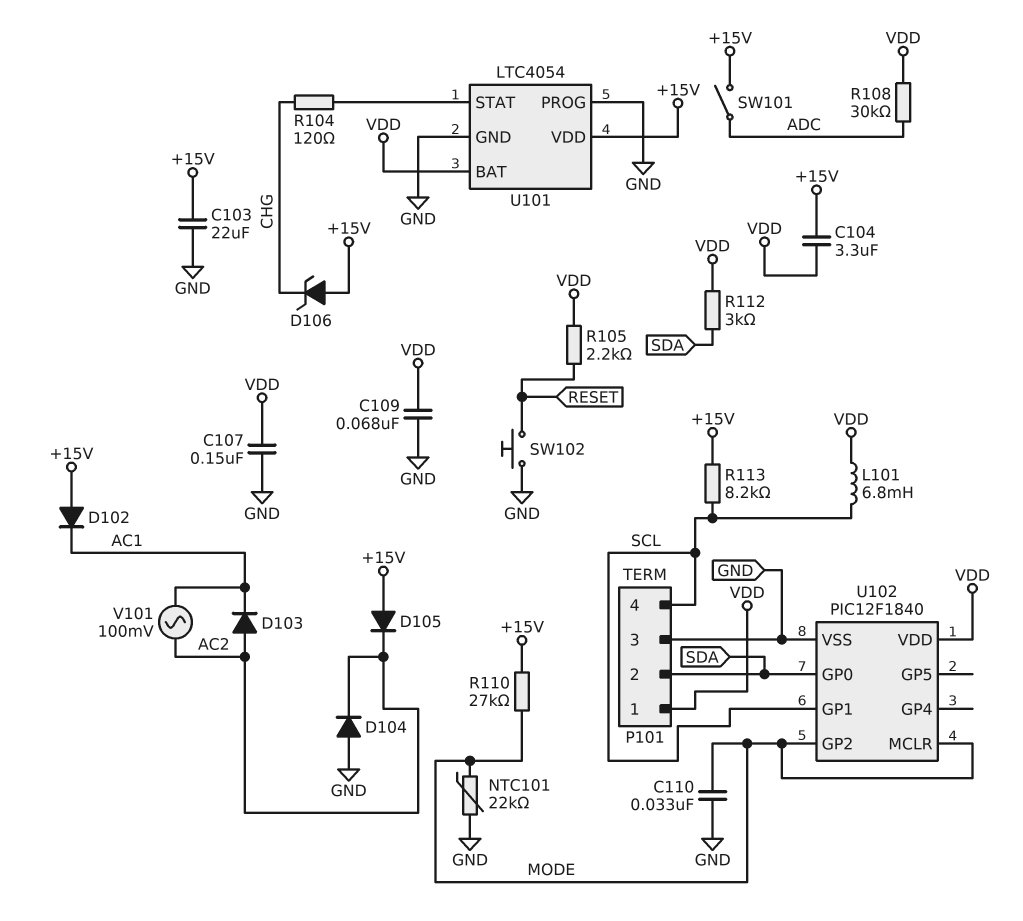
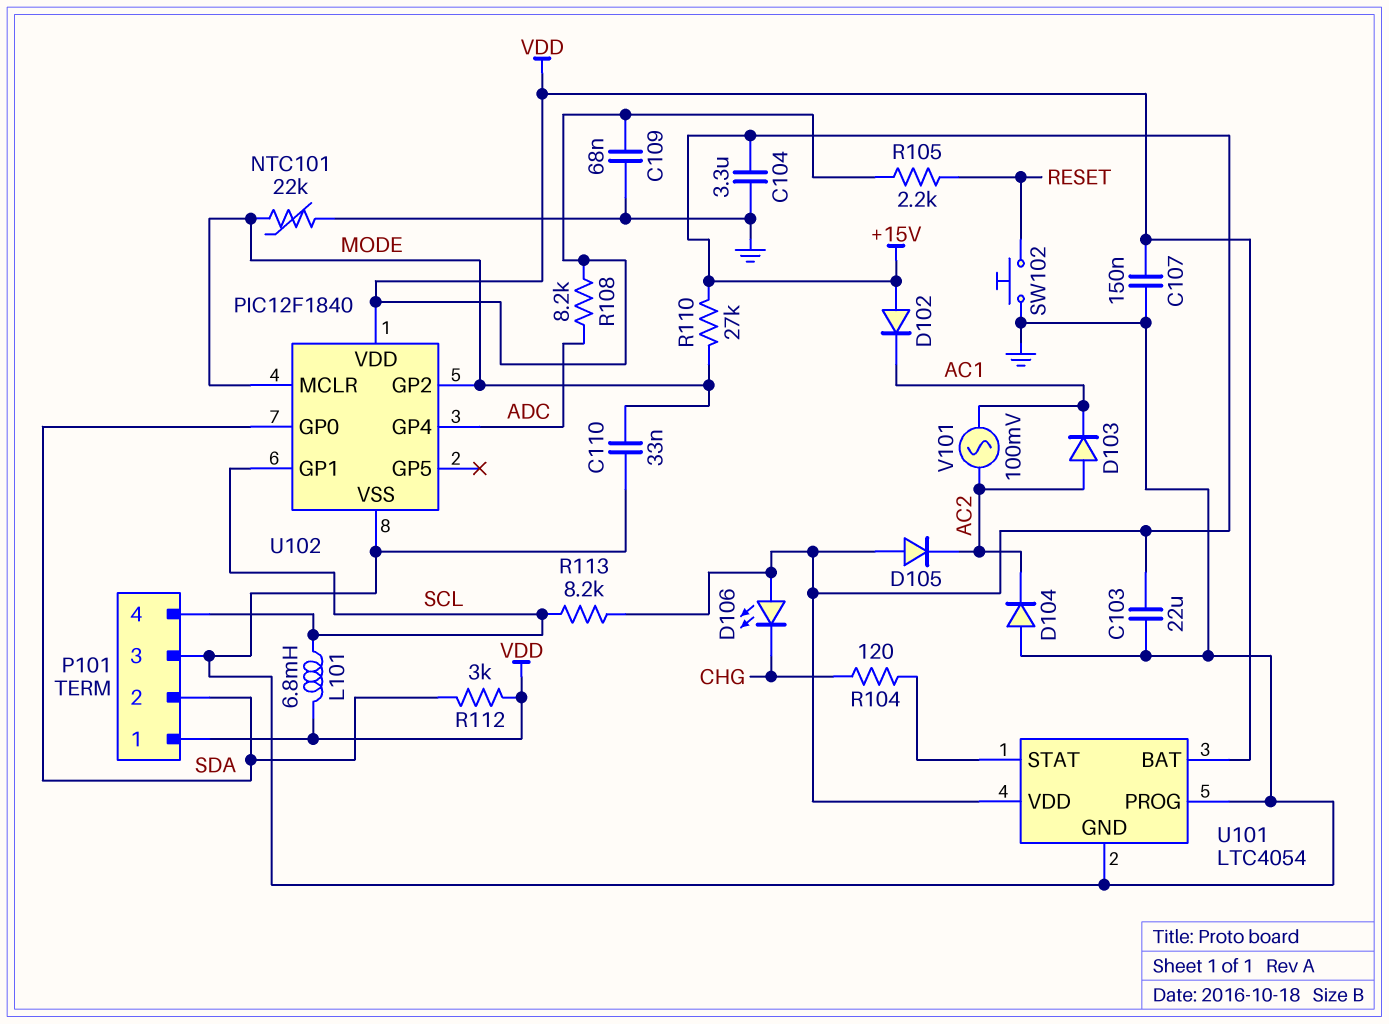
C104: 3.3uF (+15V, VDD) -> 3.3uF (+15V, GND)
D106: zener (A +15V, K CHG) -> LED (A +15V, K CHG)
R108: 30k (ADC, VDD) -> 8.2k (ADC, VDD)
SW101: switch (+15V, ADC) -> none
U102 pin GP4: none -> ADC

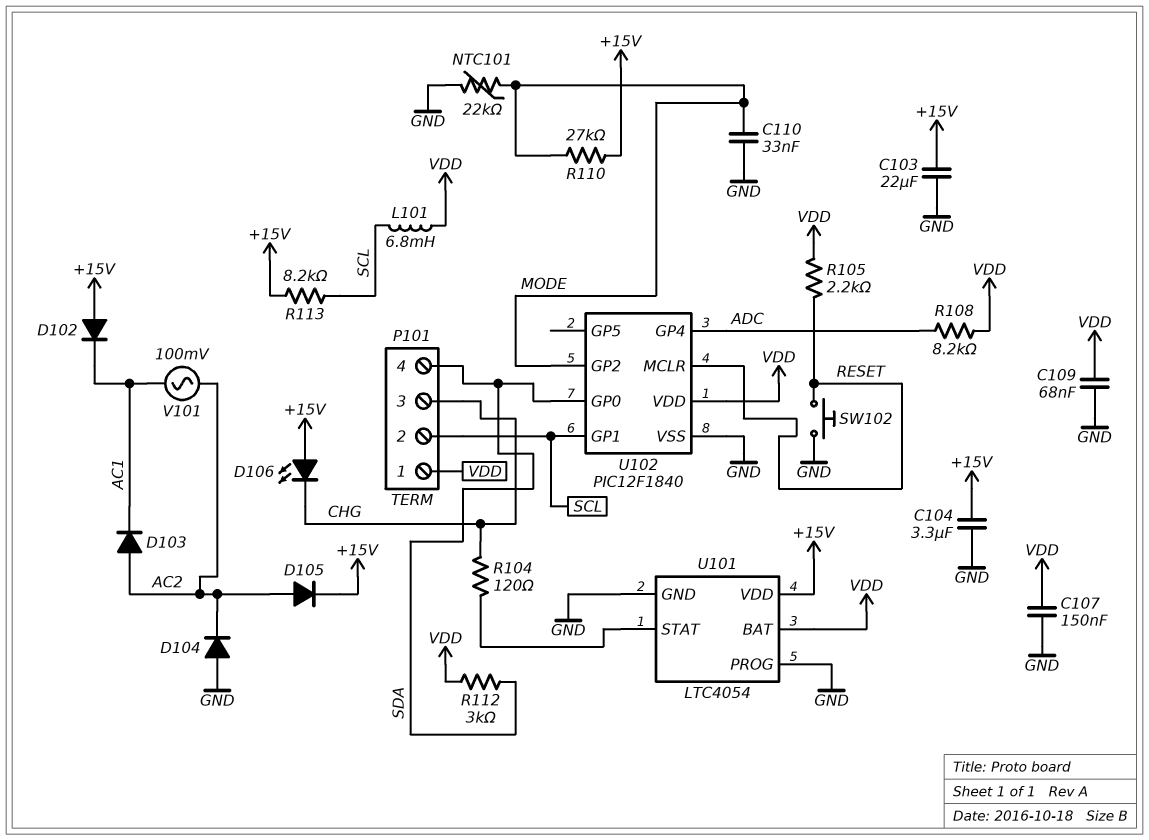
D105: diode (A +15V, K AC2) -> diode (A AC2, K +15V)
P101 pin 2: SDA -> SCL
P101 pin 3: GND -> CHG
P101 pin 4: SCL -> SDA
U102 pin MCLR: MODE -> RESET

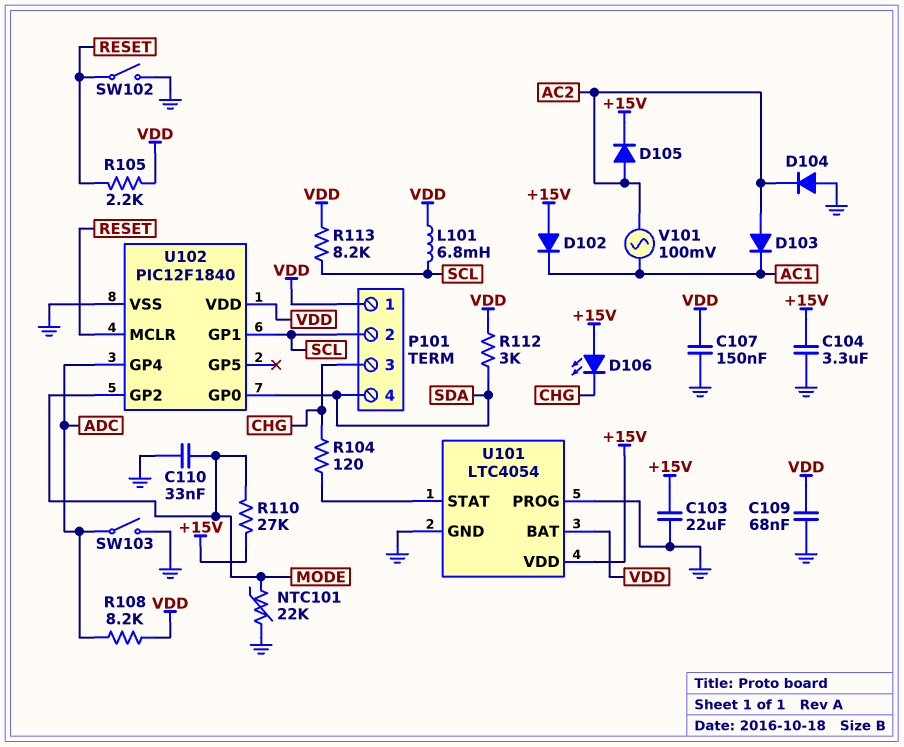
R113: 8.2k (+15V, SCL) -> 8.2k (SCL, VDD)
SW102: button (GND, RESET) -> switch (GND, RESET)
SW103: none -> switch (ADC, GND)

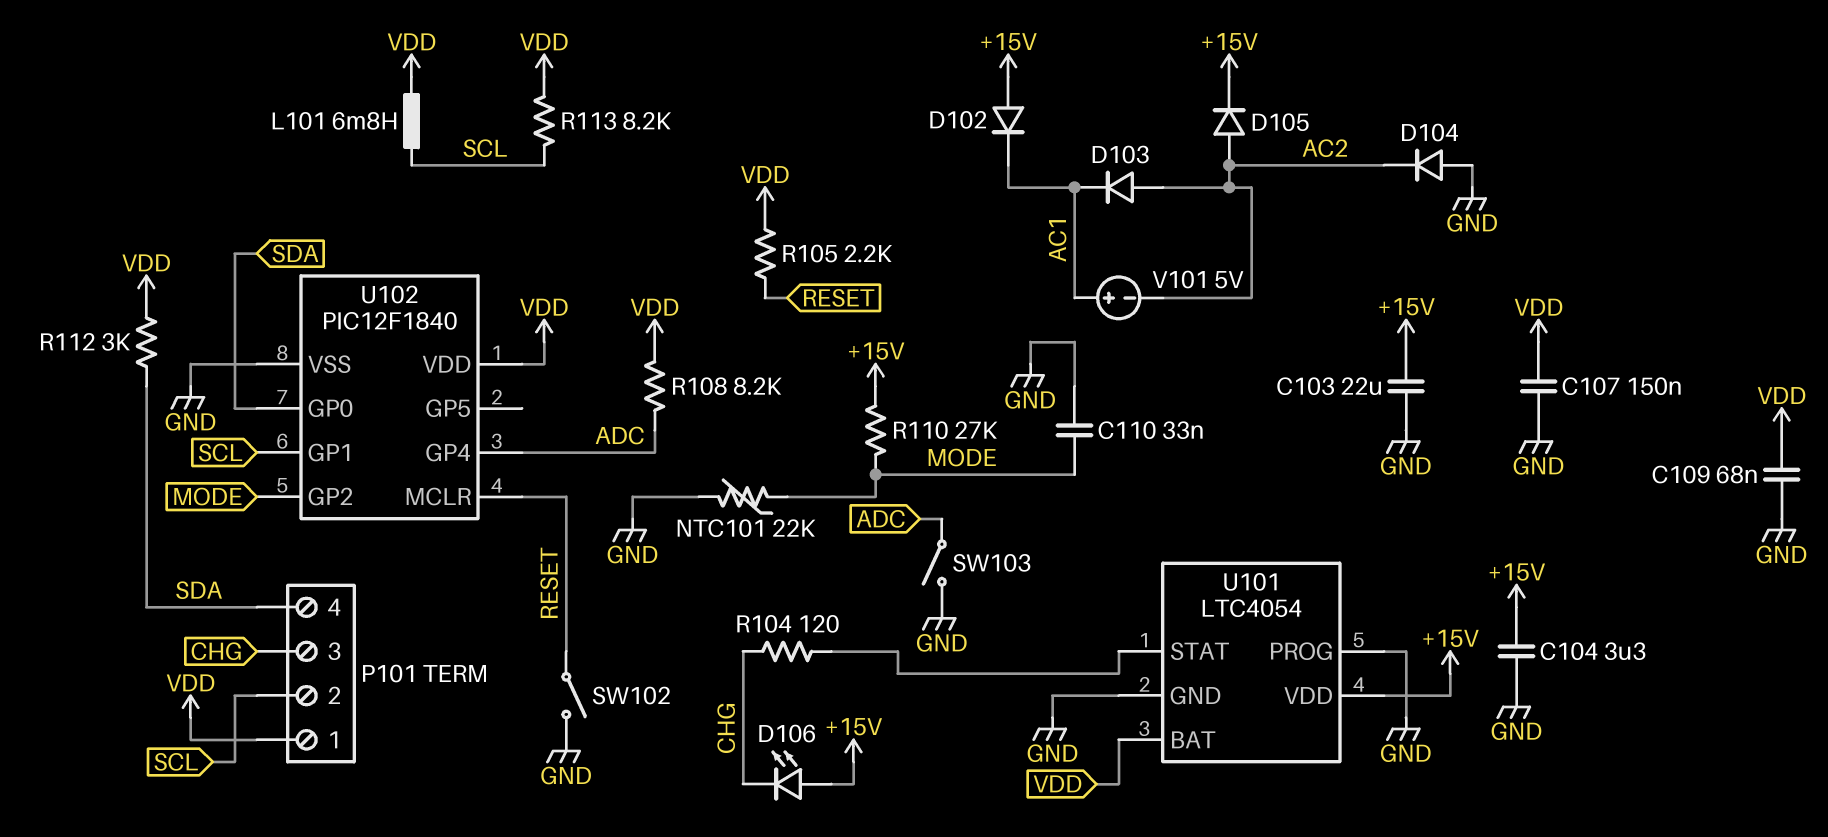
V101: AC 100mV (AC1, AC2) -> 5V (plus AC1, minus AC2)

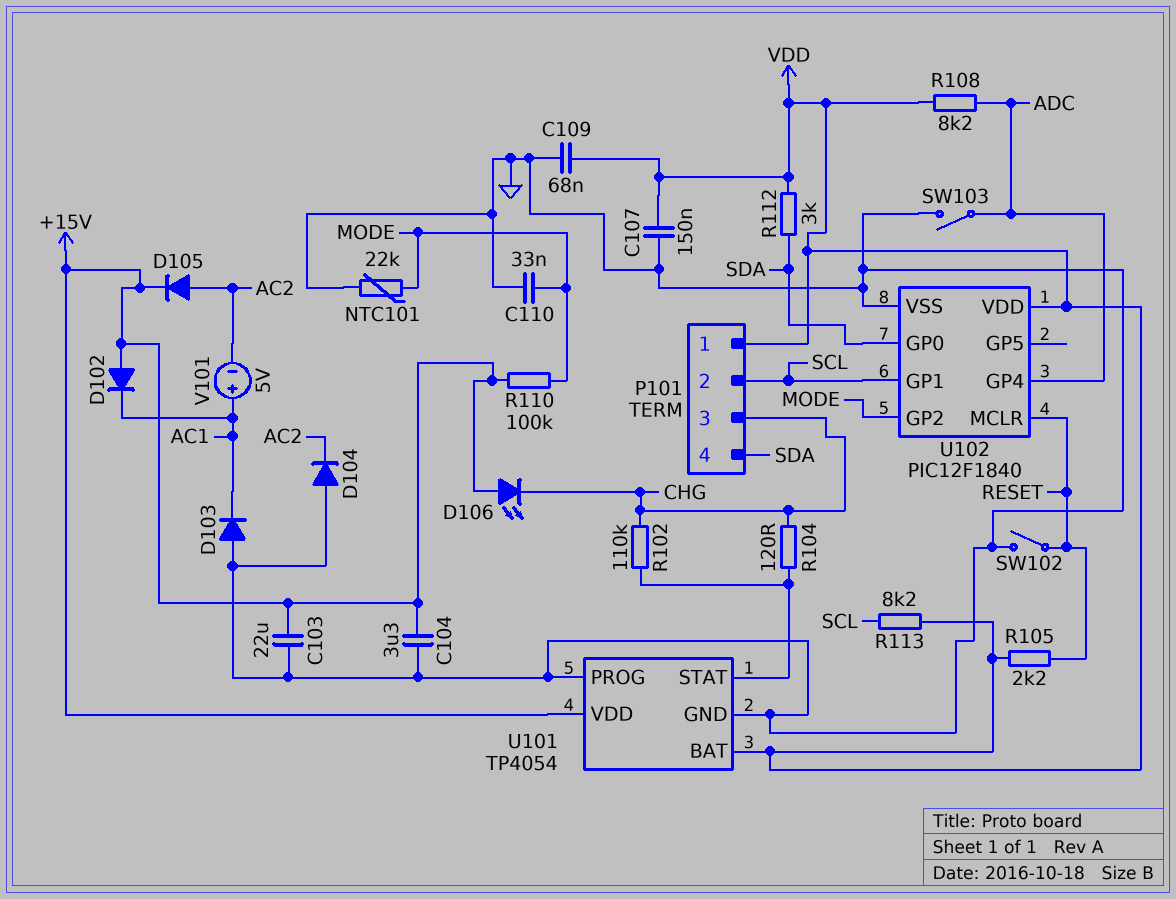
D103: diode (A AC2, K AC1) -> diode (A GND, K AC1)
L101: 6.8mH (SCL, VDD) -> none
R102: none -> 110k (CHG, U101/STAT)
R110: 27k (+15V, MODE) -> 100k (+15V, MODE)
U101: LTC4054 -> TP4054

